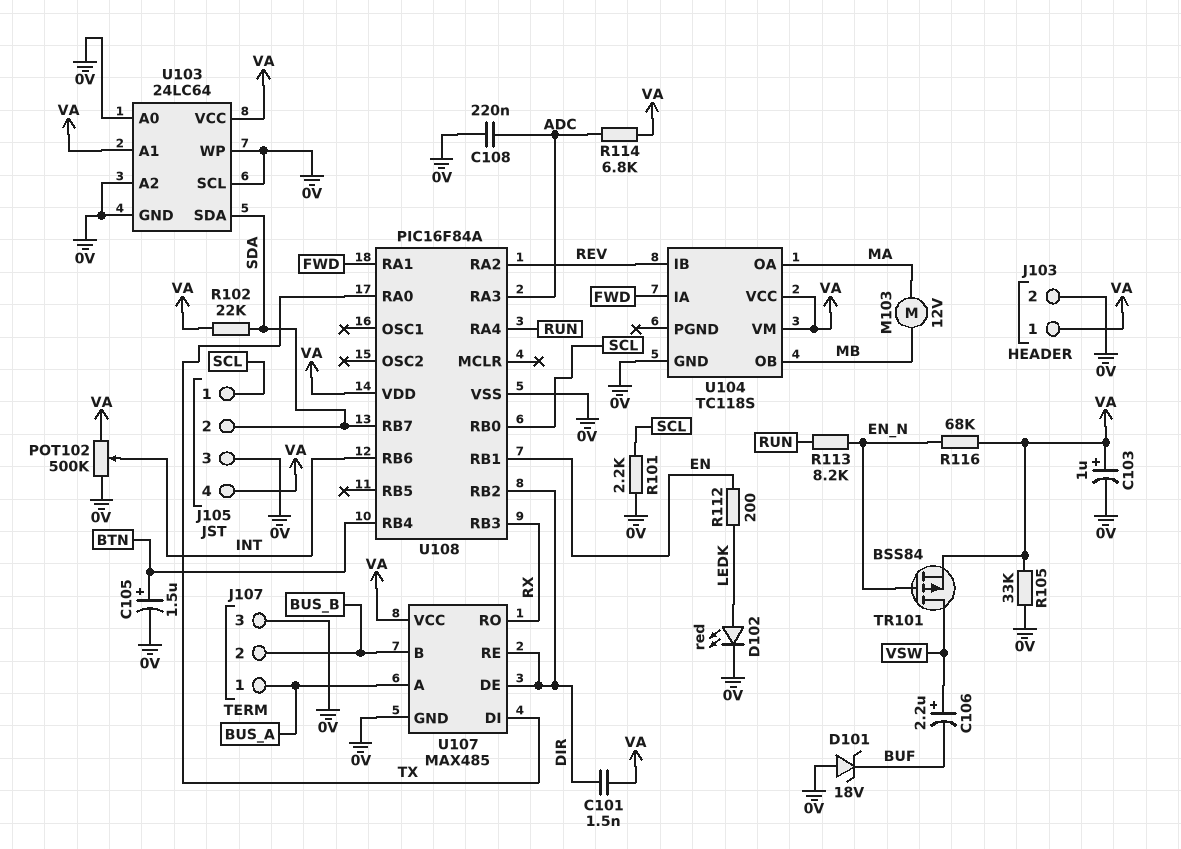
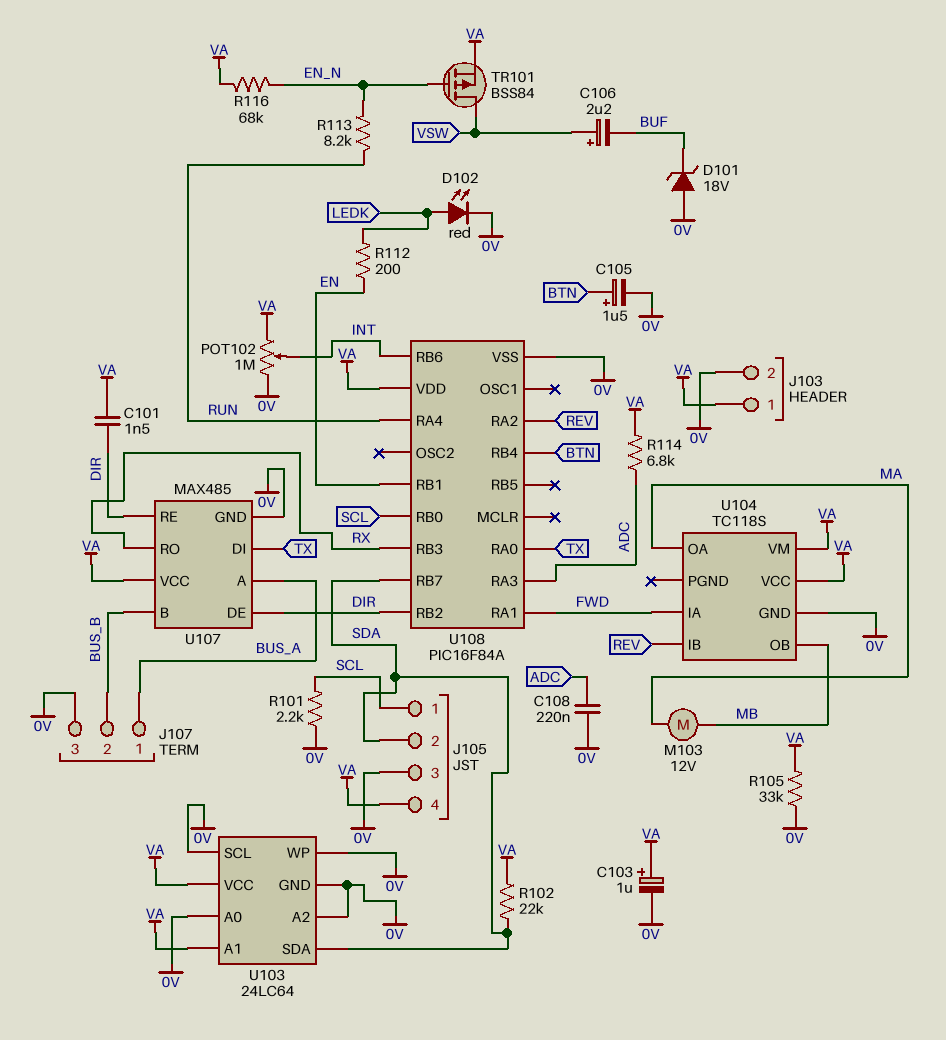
POT102: 500k (0V, VA, wiper INT) -> 1M (0V, VA, wiper INT)

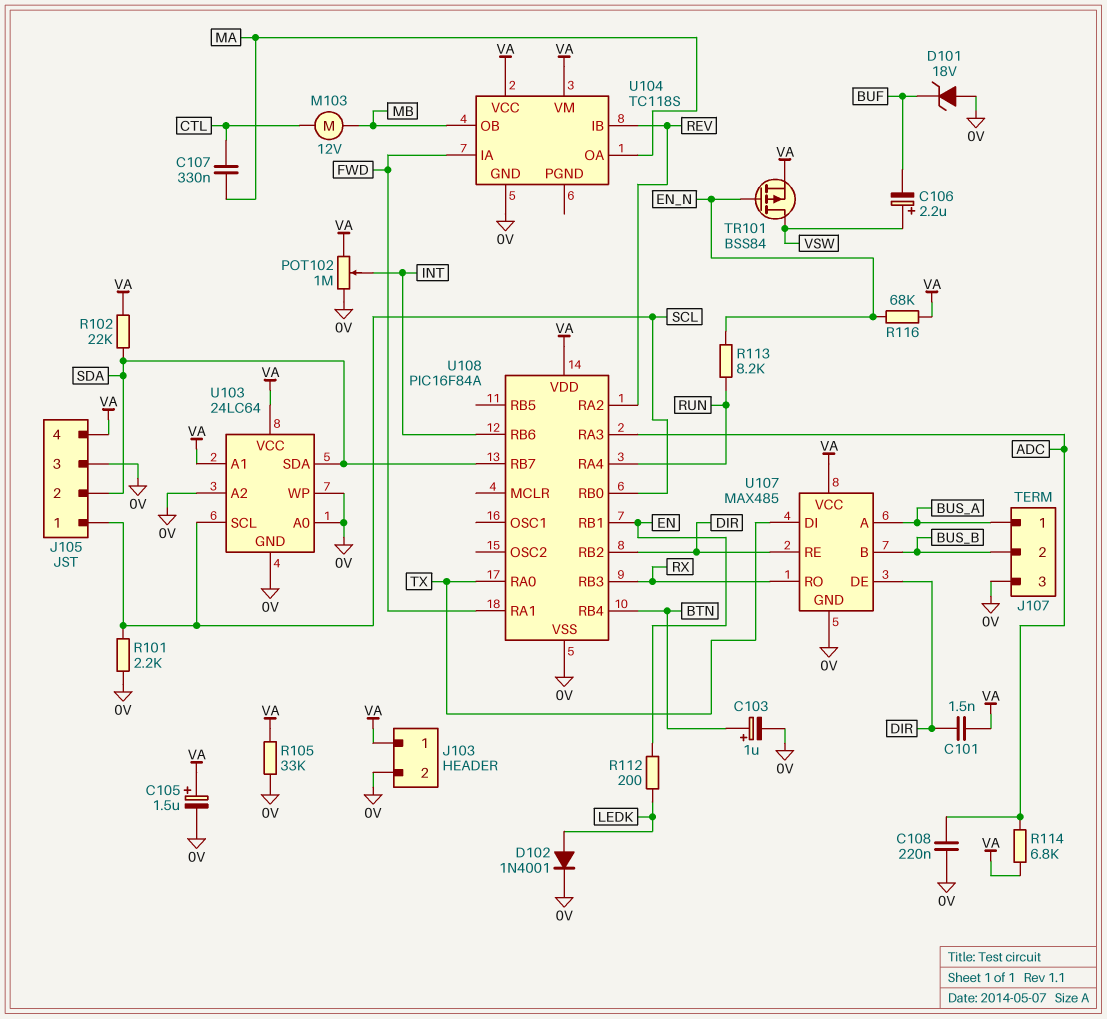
C103: 1uF (plus VA, minus 0V) -> 1uF (plus BTN, minus 0V)
C105: 1.5uF (plus BTN, minus 0V) -> 1.5uF (plus VA, minus 0V)
C107: none -> 330nF (CTL, MA)
D102: LED red (A LEDK, K 0V) -> diode 1N4001 (A LEDK, K 0V)
M103: motor 12V (MA, MB) -> motor 12V (CTL, MB)
U103 pin SCL: 0V -> SCL

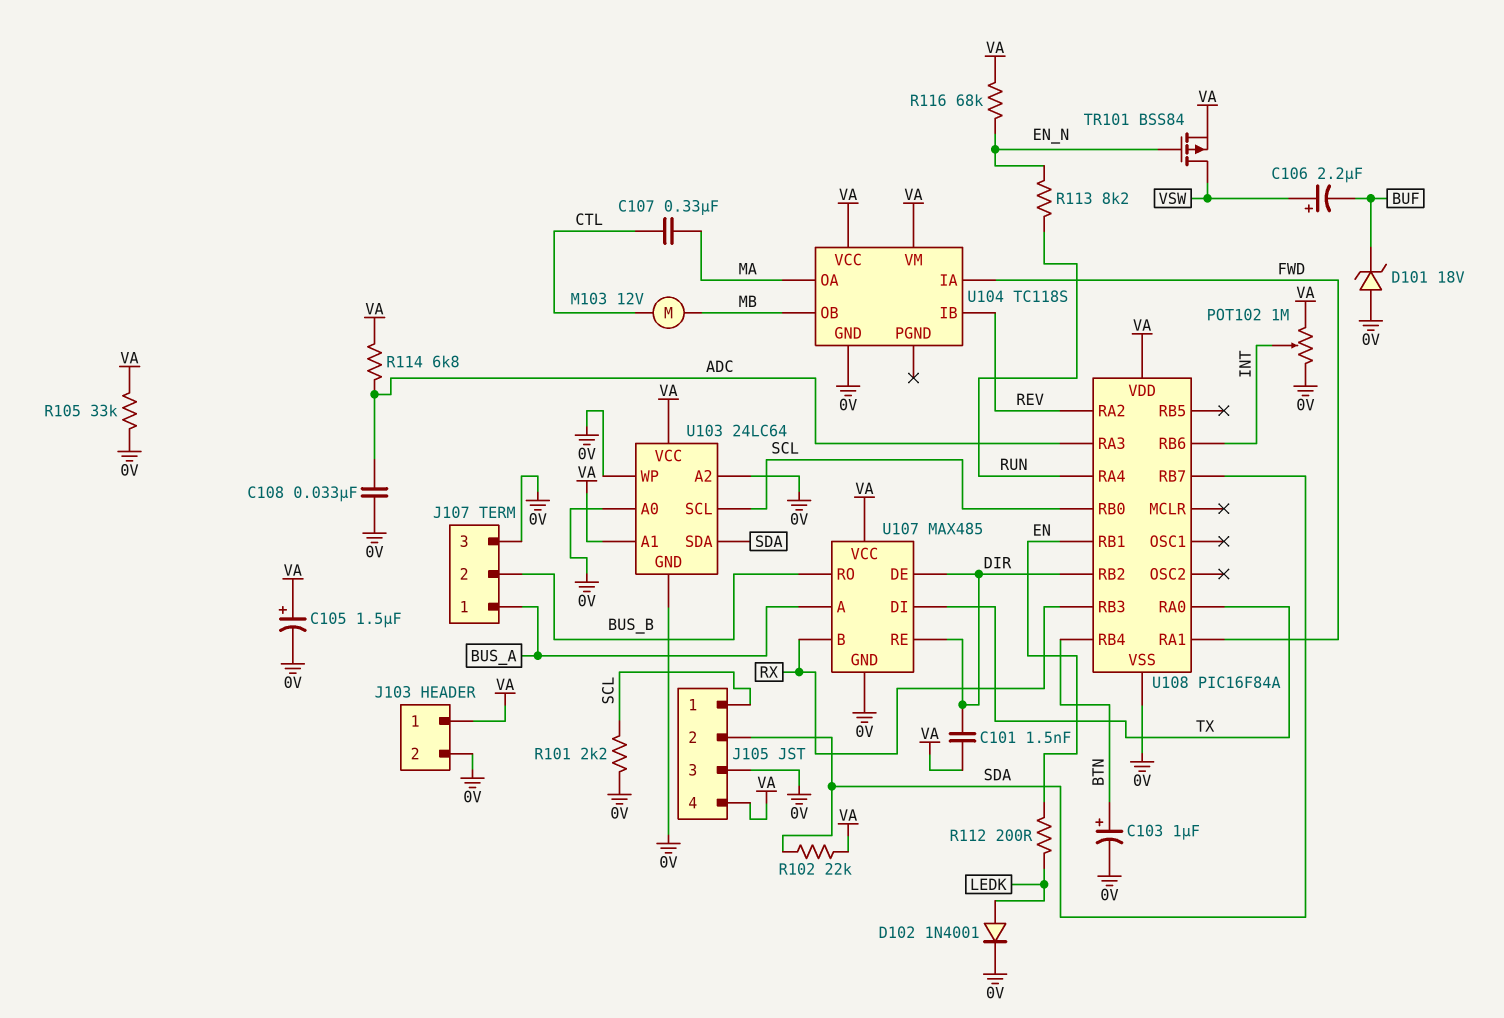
C108: 220nF (0V, ADC) -> 33nF (0V, ADC)
U107 pin B: BUS_B -> RX
U107 pin RO: RX -> BUS_B

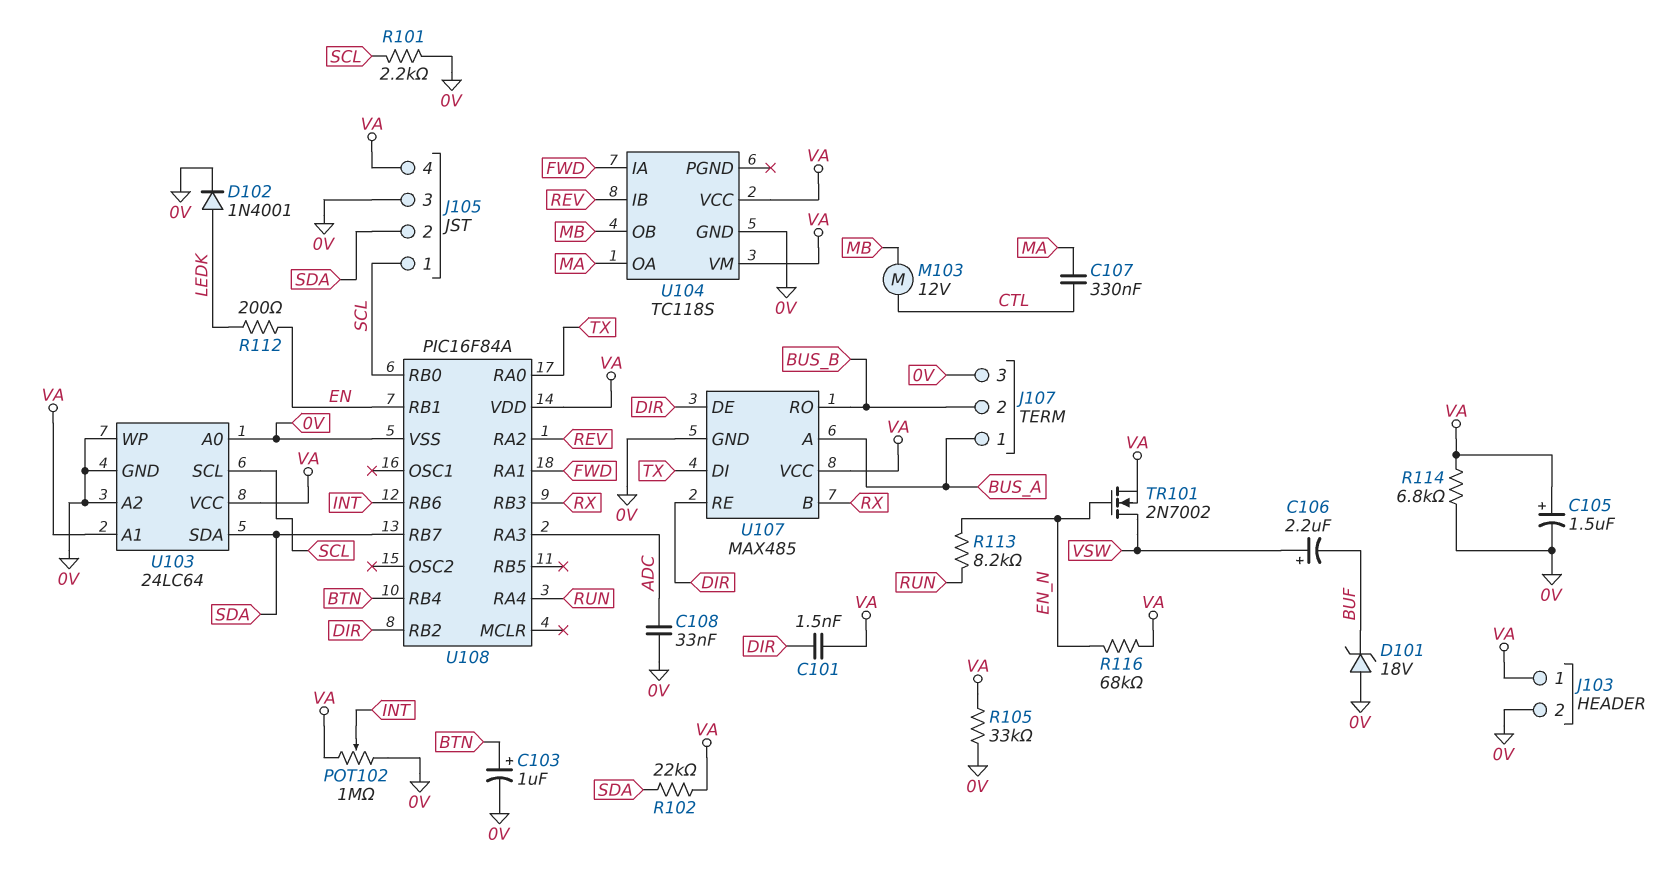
R114: 6.8k (ADC, VA) -> 6.8k (0V, VA)
TR101: PMOS BSS84 (G EN_N, D VSW, S VA) -> NMOS 2N7002 (G EN_N, D VSW, S VA)

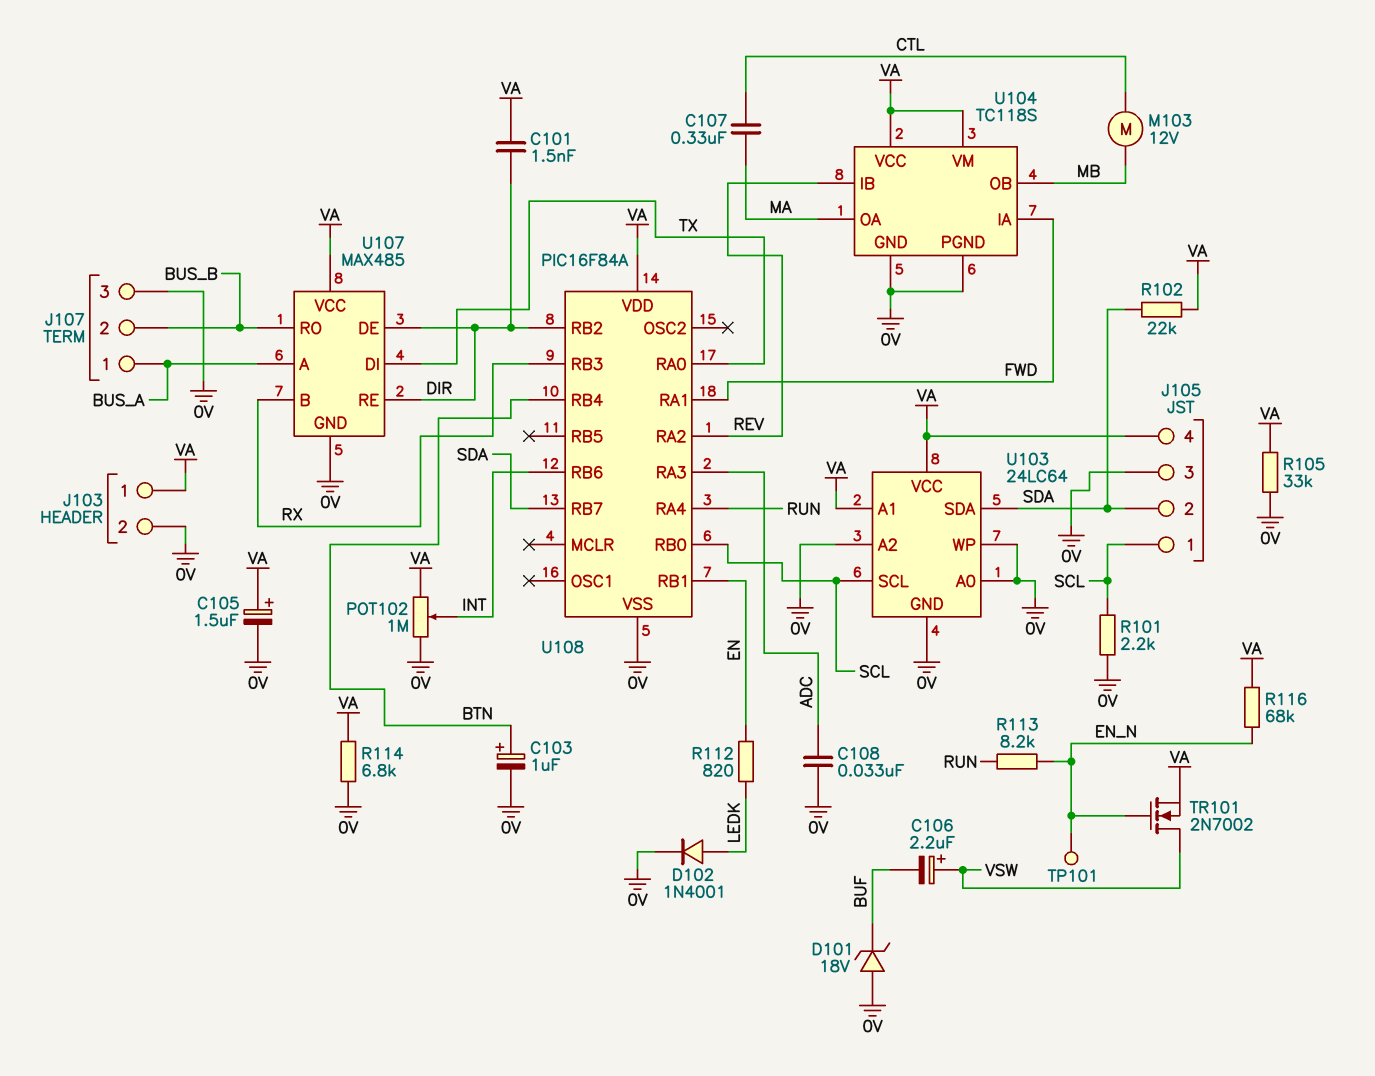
R112: 200 (EN, LEDK) -> 820 (EN, LEDK)
TP101: none -> test point (EN_N)
U104 pin PGND: none -> 0V

